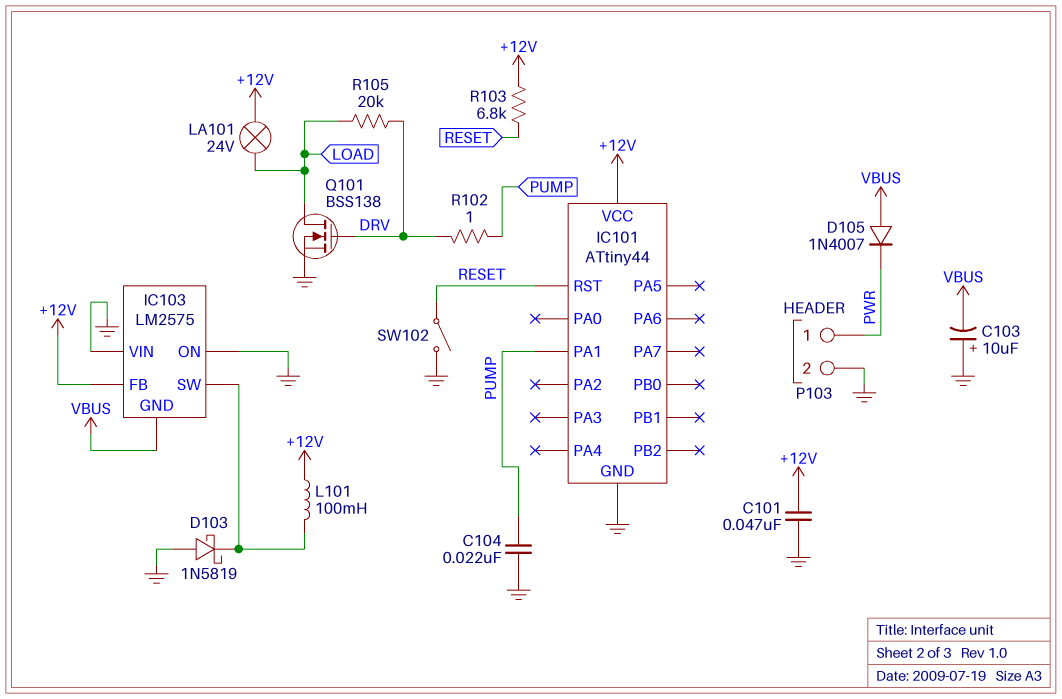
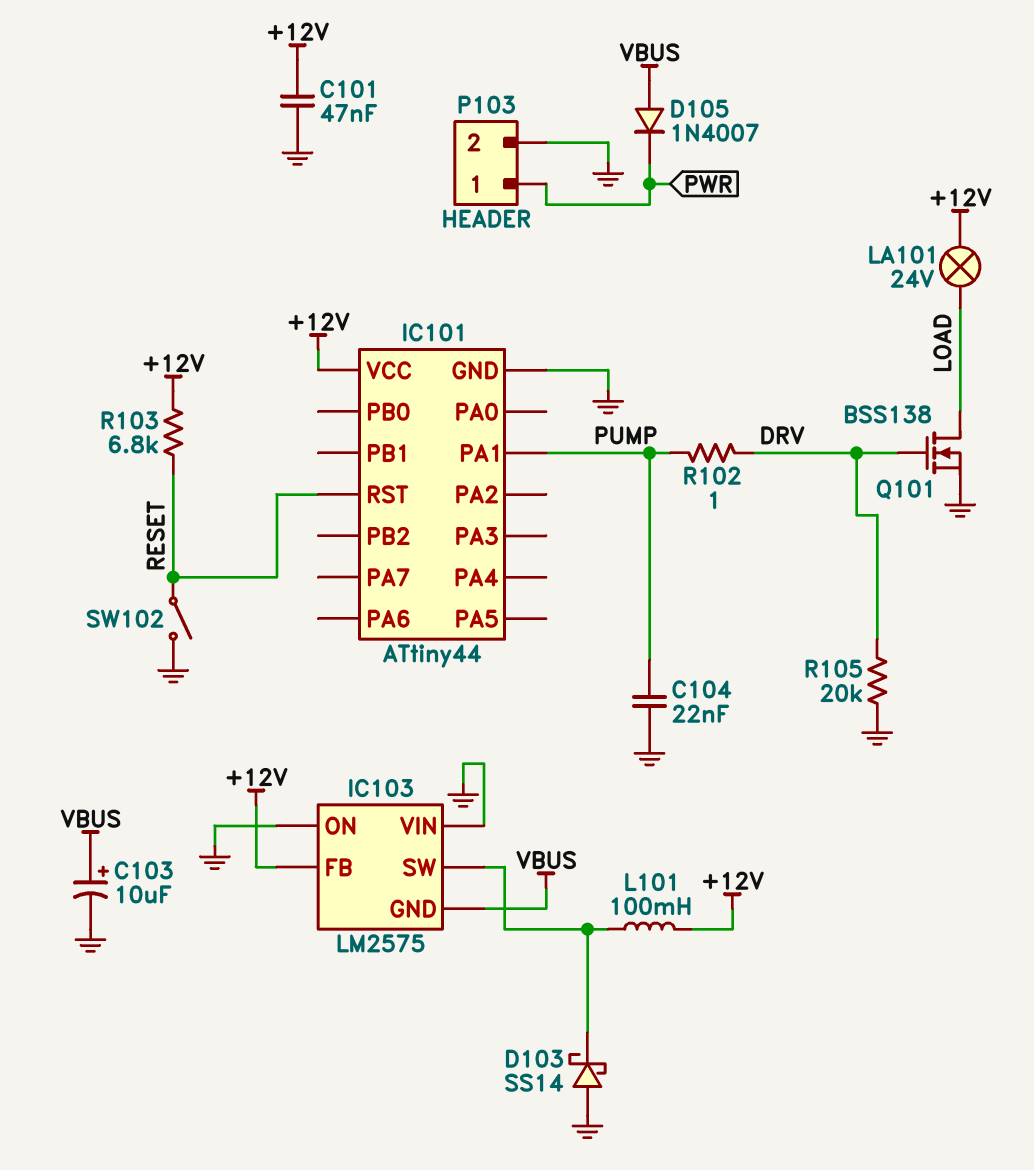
C103: 10uF (plus GND, minus VBUS) -> 10uF (plus VBUS, minus GND)
D103: schottky 1N5819 (A GND, K IC103/SW) -> schottky SS14 (A GND, K IC103/SW)
R105: 20k (DRV, LOAD) -> 20k (DRV, GND)

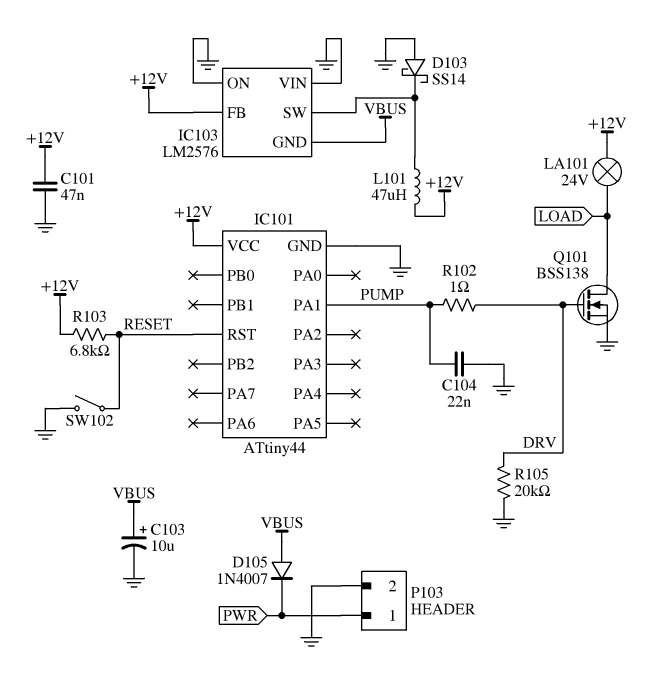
IC103: LM2575 -> LM2576
L101: 100mH (+12V, IC103/SW) -> 47uH (+12V, IC103/SW)

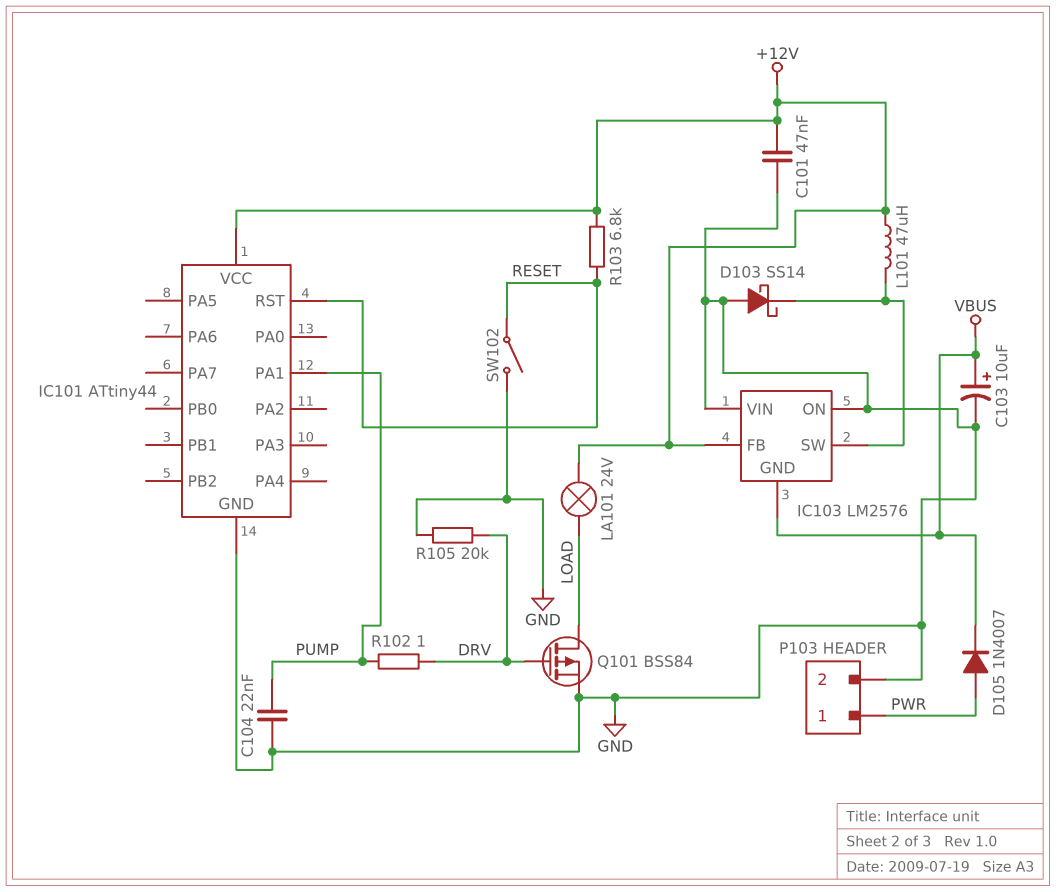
D105: diode 1N4007 (A VBUS, K PWR) -> diode 1N4007 (A PWR, K VBUS)
Q101: NMOS BSS138 (G DRV, D LOAD, S GND) -> PMOS BSS84 (G DRV, D LOAD, S GND)

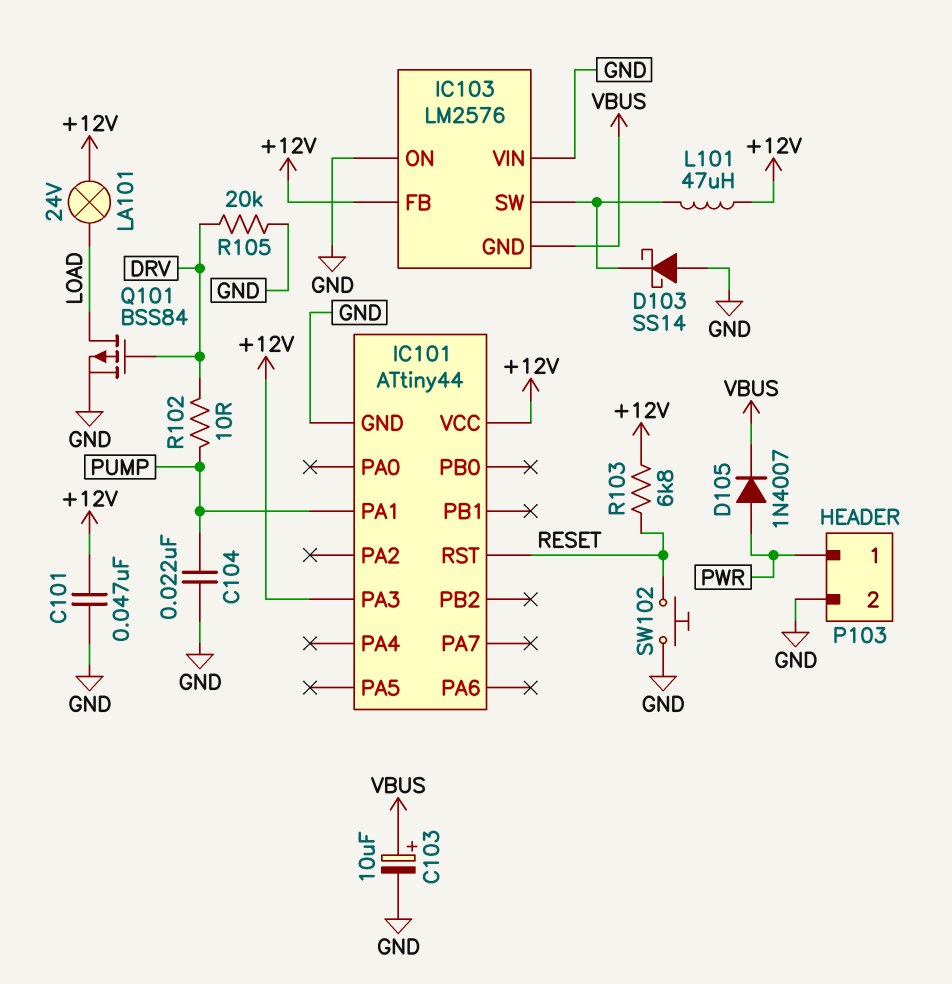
IC101 pin PA3: none -> +12V
R102: 1 (DRV, PUMP) -> 10 (DRV, PUMP)
SW102: switch (GND, RESET) -> button (GND, RESET)

